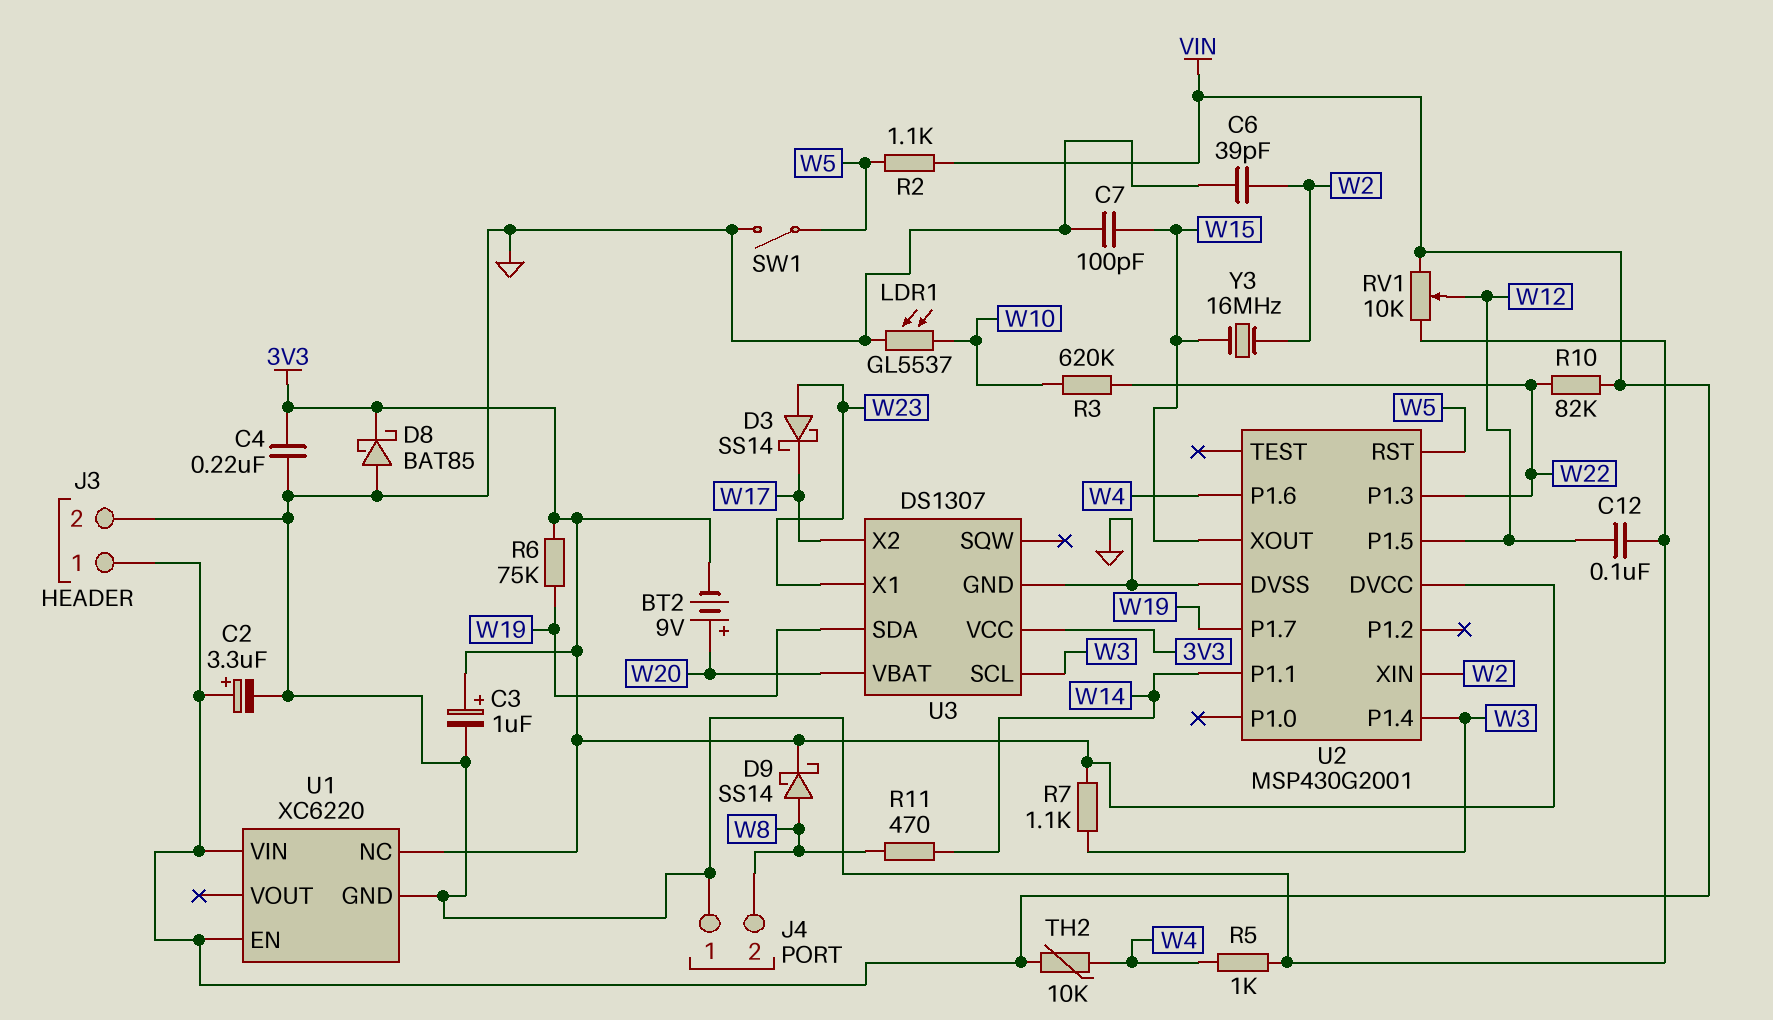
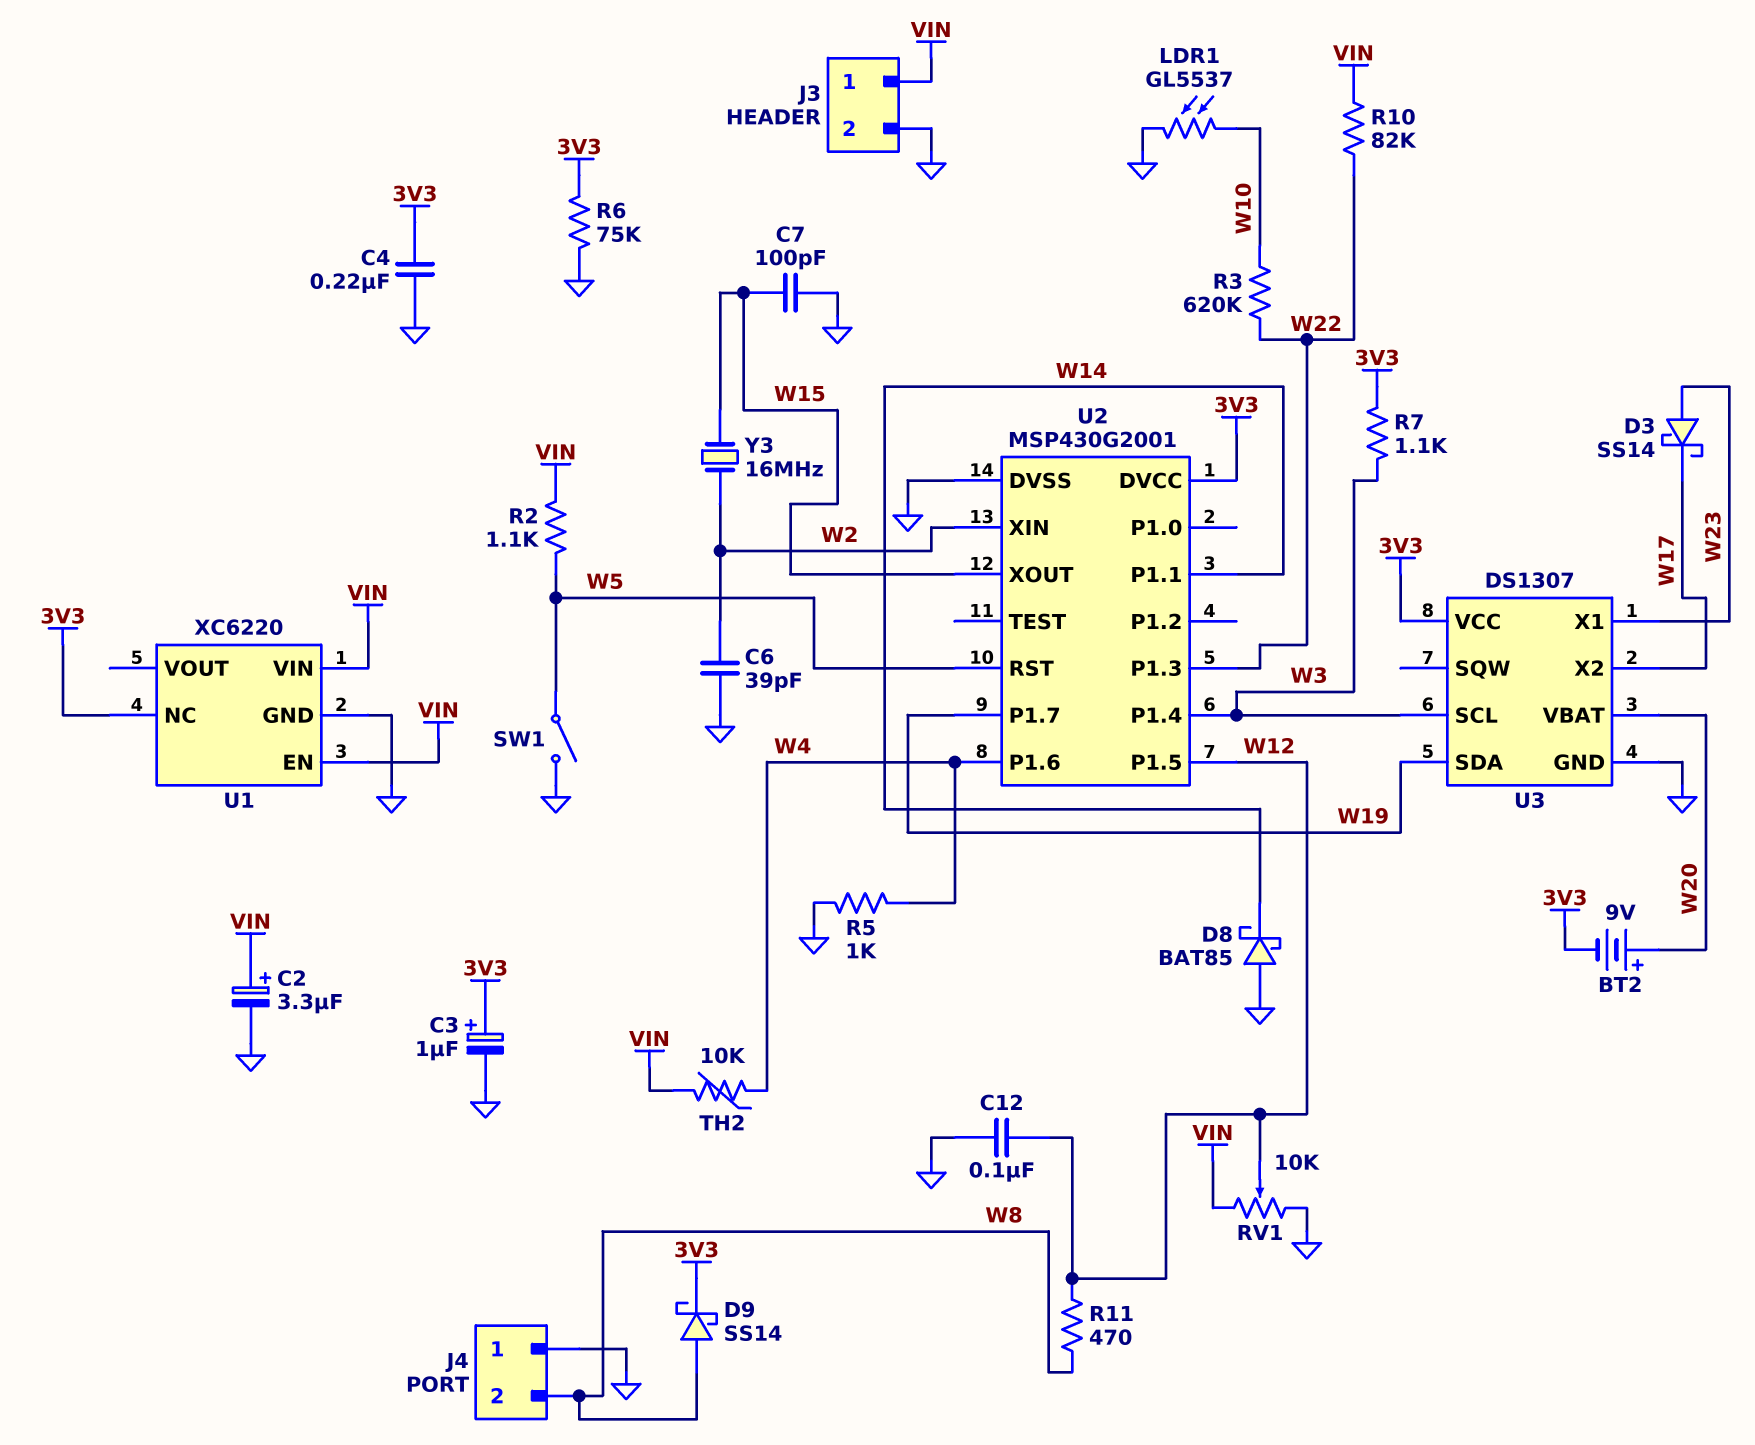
D8: schottky BAT85 (A GND, K 3V3) -> schottky BAT85 (A GND, K W14)
R6: 75k (3V3, W19) -> 75k (3V3, GND)
R11: 470 (W8, W14) -> 470 (W8, W12)

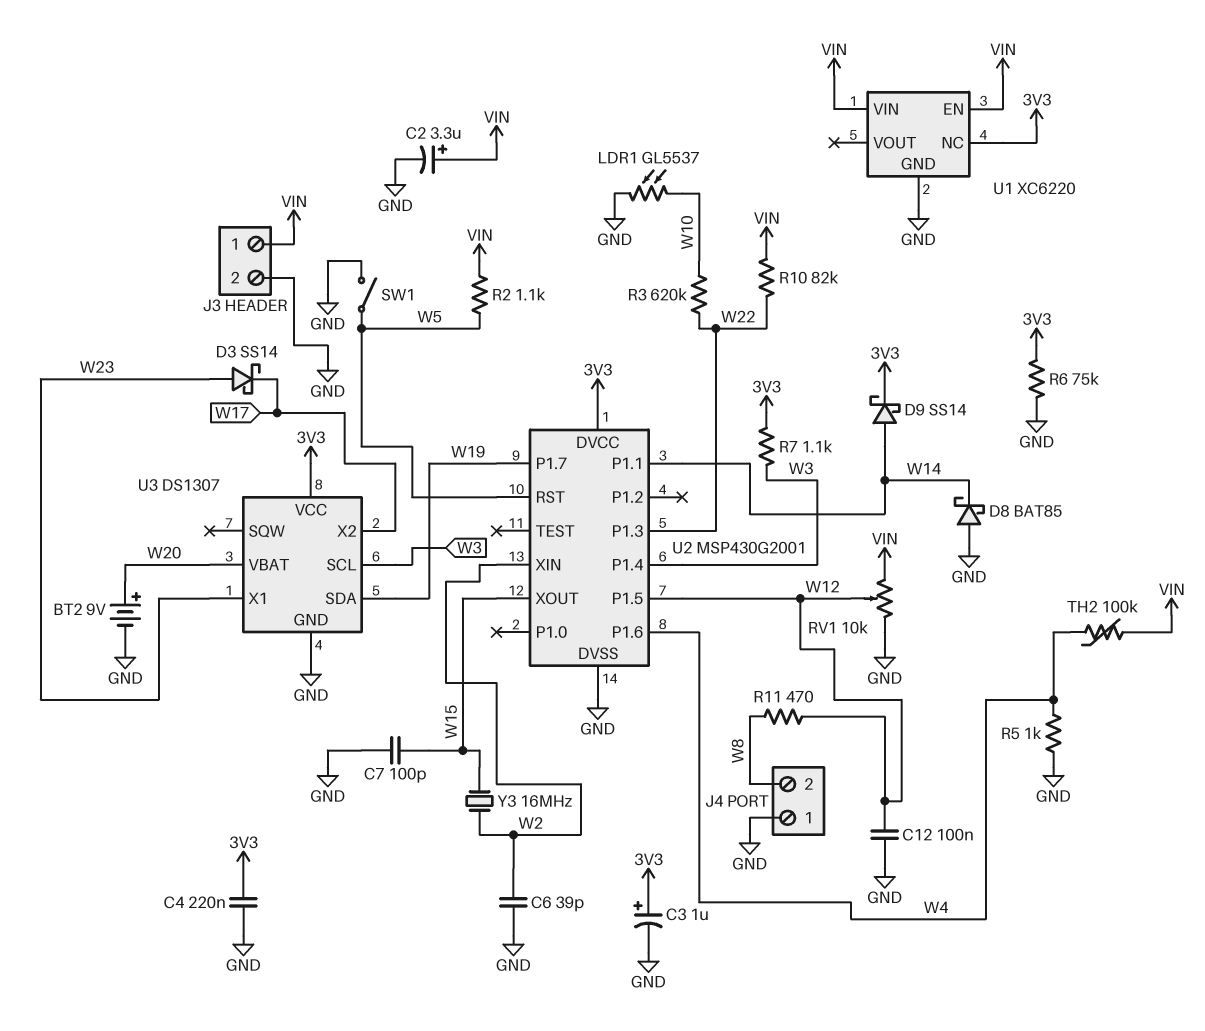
BT2: 9V (plus W20, minus 3V3) -> 9V (plus W20, minus GND)
D9: schottky SS14 (A W8, K 3V3) -> schottky SS14 (A W14, K 3V3)
TH2: 10k (VIN, W4) -> 100k (VIN, W4)

